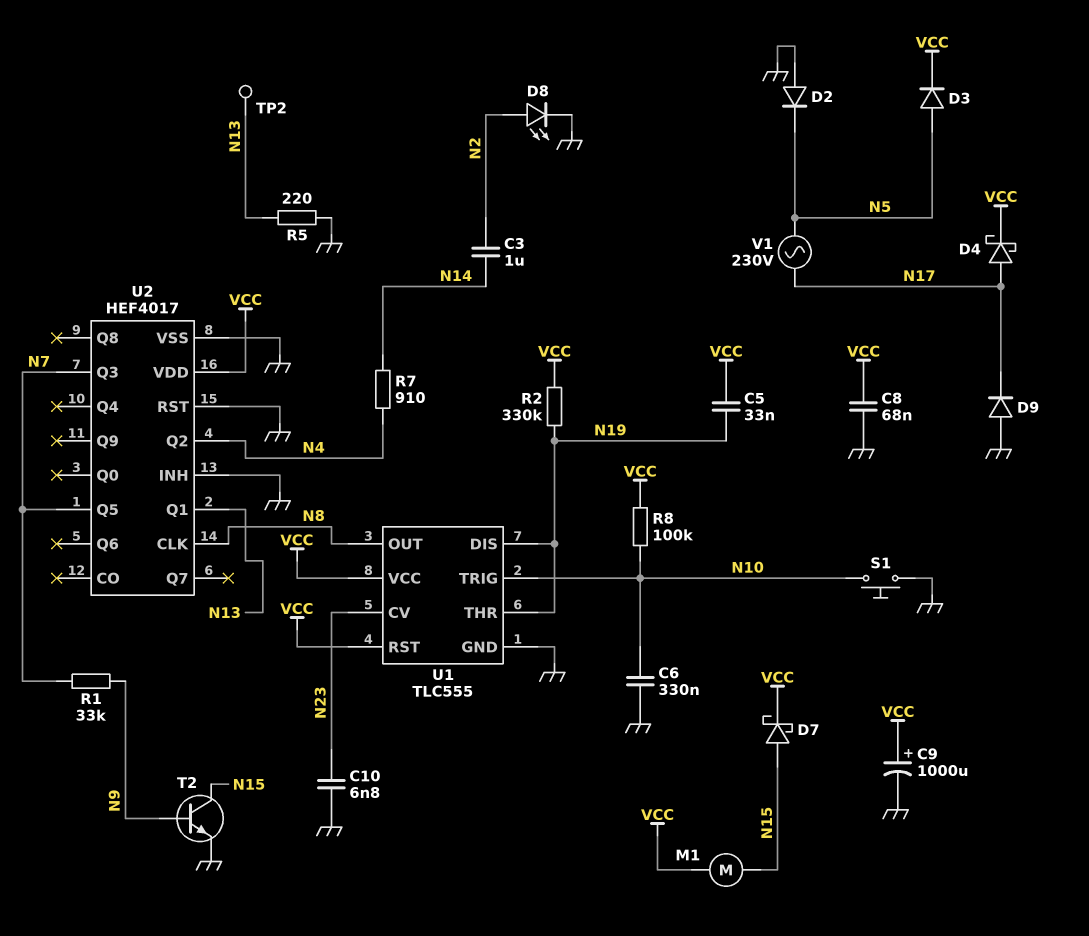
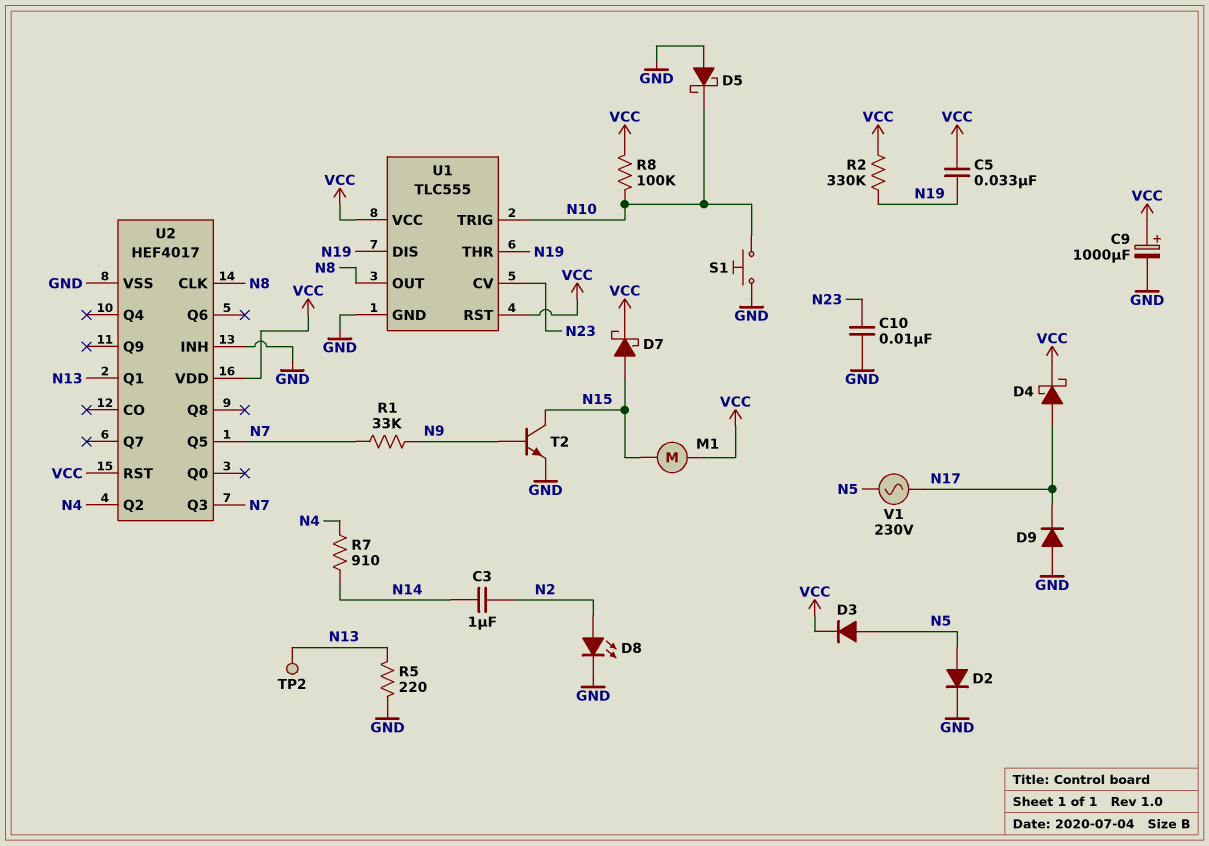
C6: 330nF (GND, N10) -> none
C8: 68nF (GND, VCC) -> none
C10: 6.8nF (GND, N23) -> 10nF (GND, N23)
D2: diode (A GND, K N5) -> diode (A N5, K GND)
D5: none -> schottky (A GND, K N10)
U2 pin RST: GND -> VCC

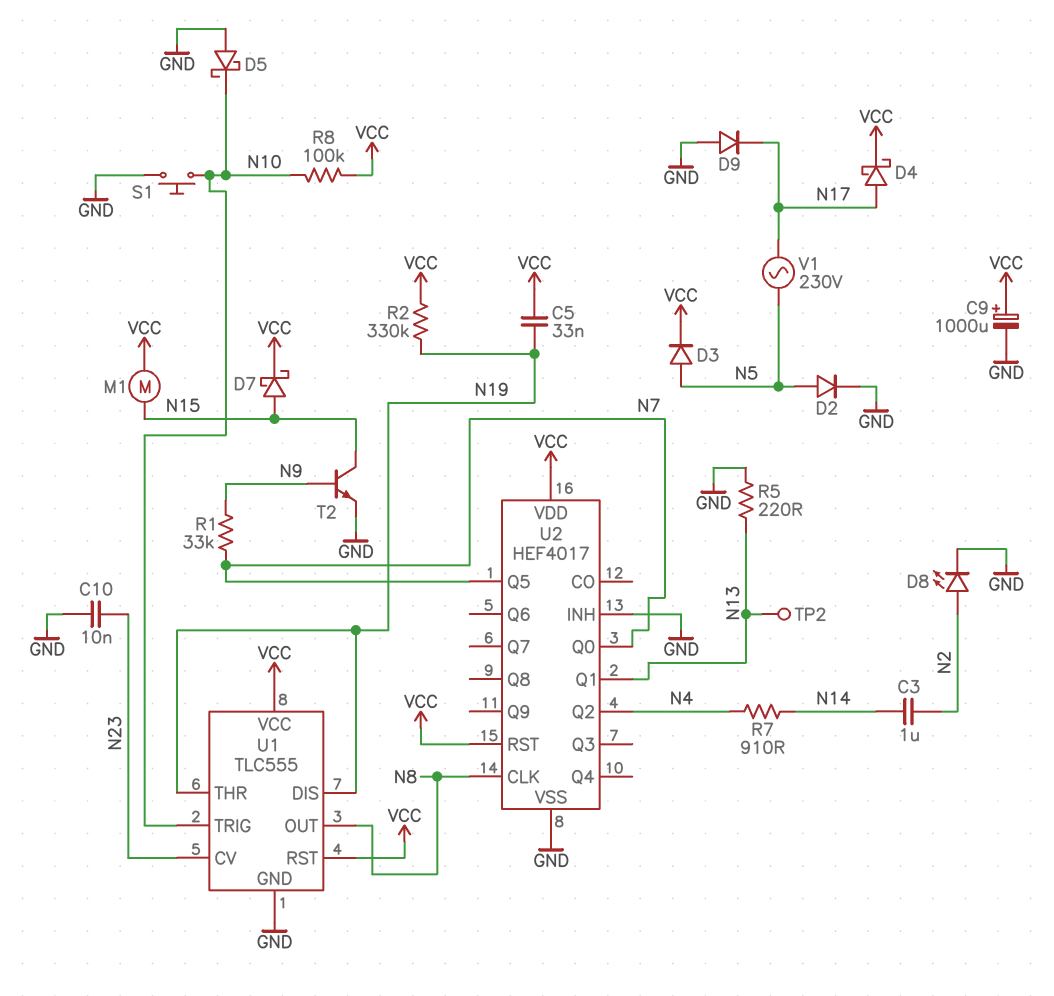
U2 pin Q0: none -> N7
U2 pin Q3: N7 -> none

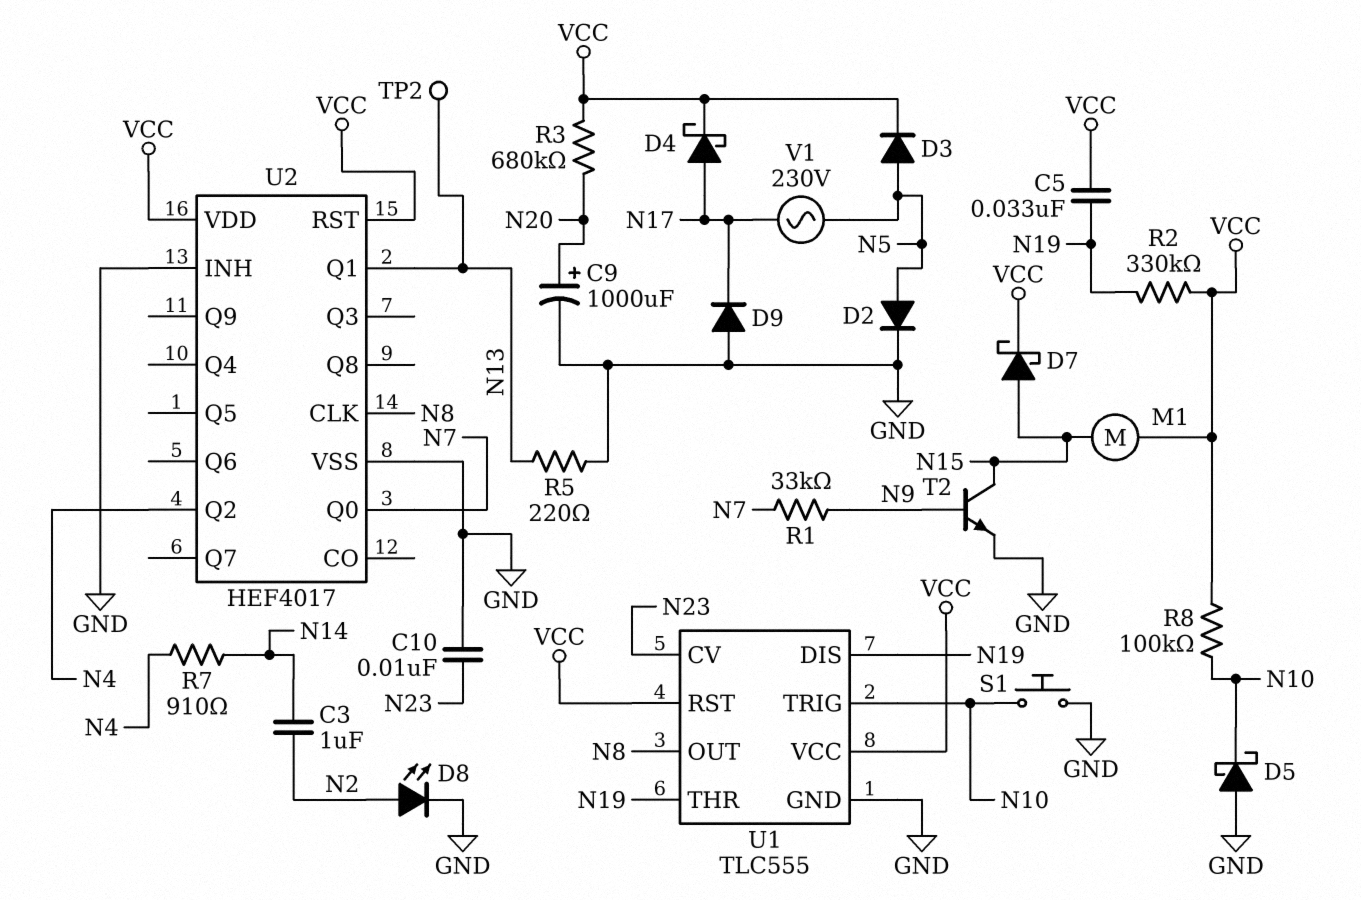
C9: 1000uF (plus VCC, minus GND) -> 1000uF (plus N20, minus GND)
R3: none -> 680k (N20, VCC)
U2 pin Q5: N7 -> none

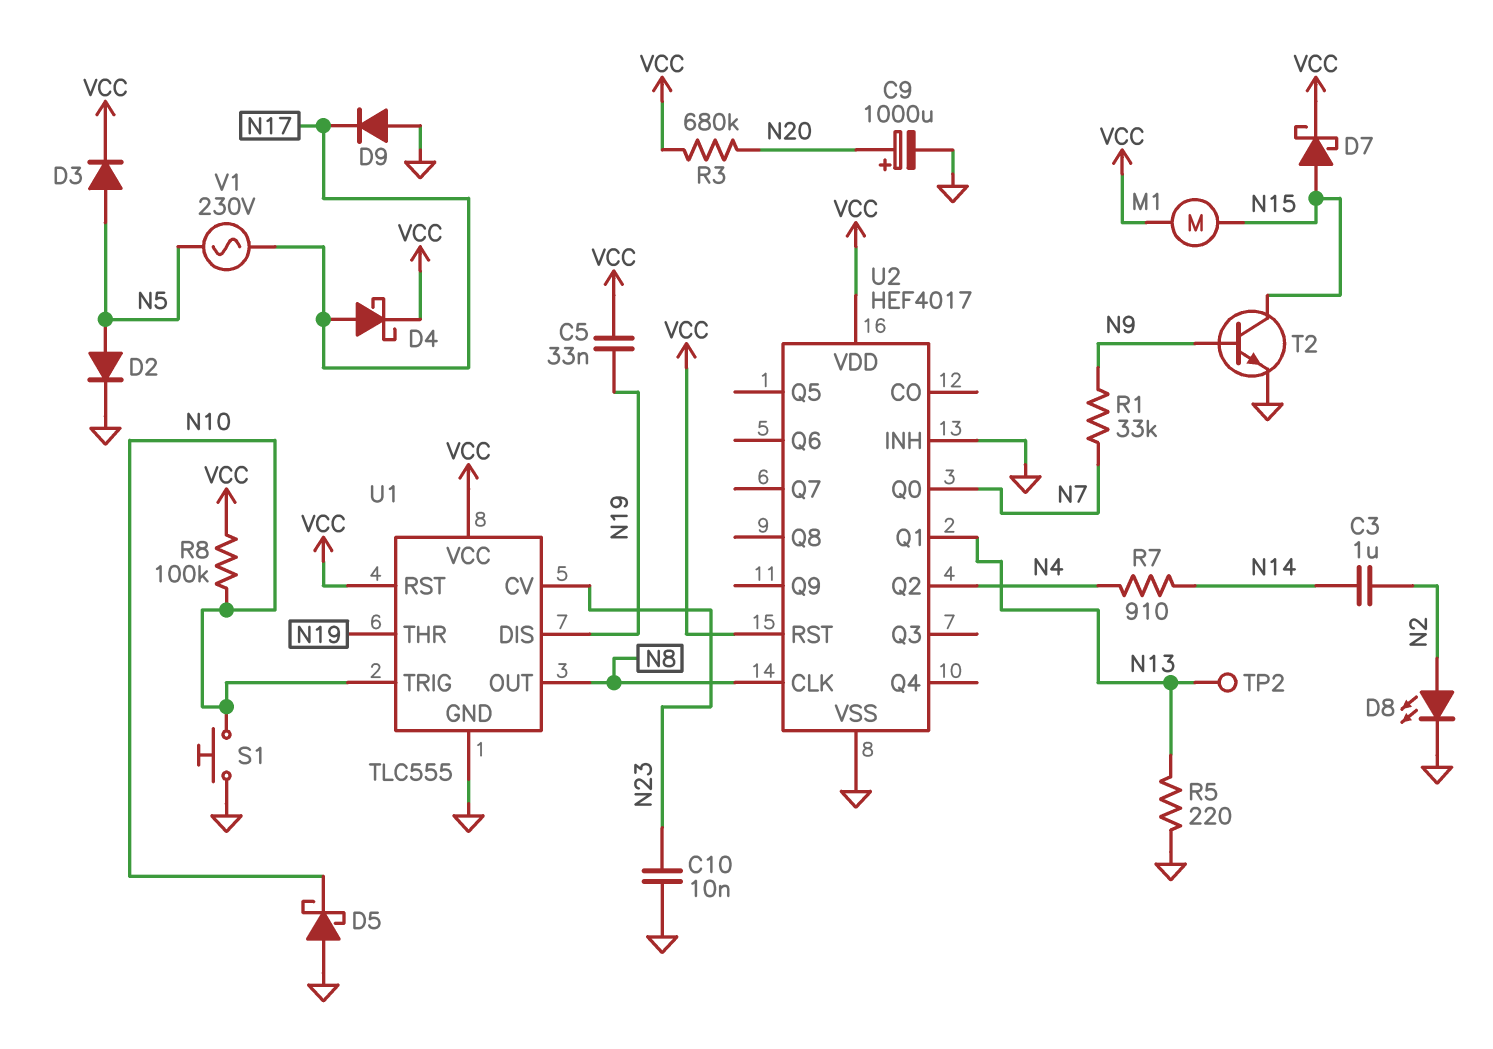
R2: 330k (N19, VCC) -> none

